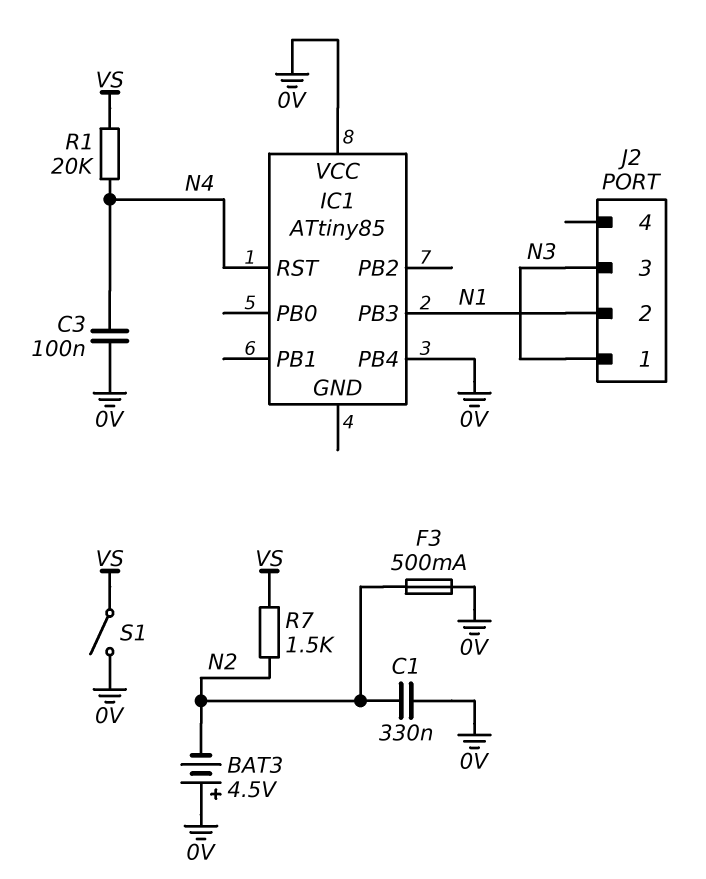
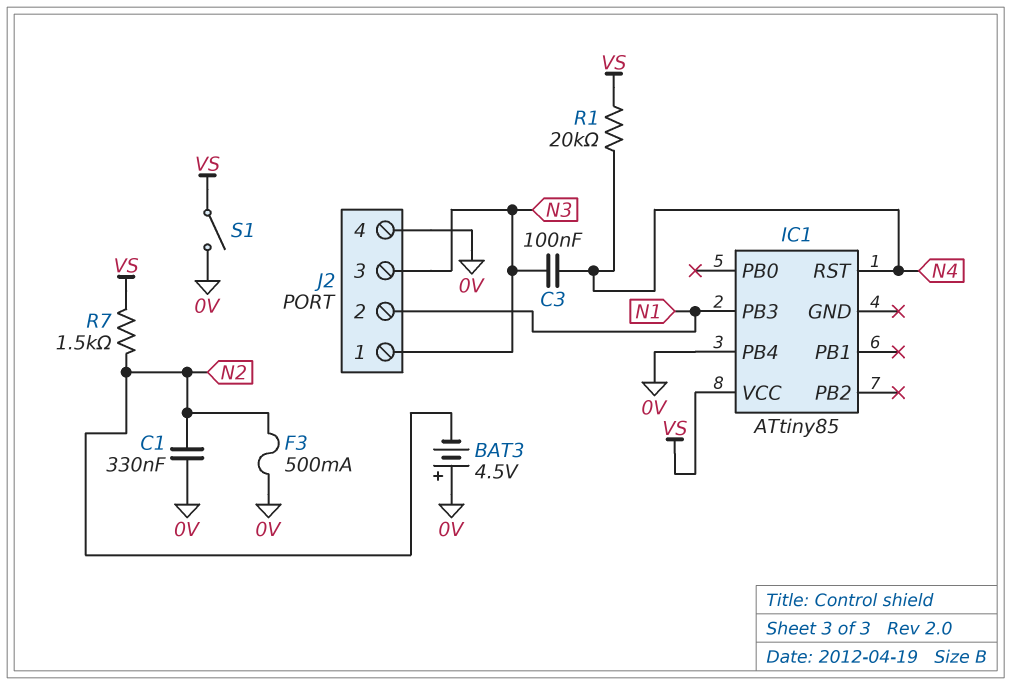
C3: 100nF (0V, N4) -> 100nF (N3, N4)
IC1 pin VCC: 0V -> VS
J2 pin 4: none -> 0V

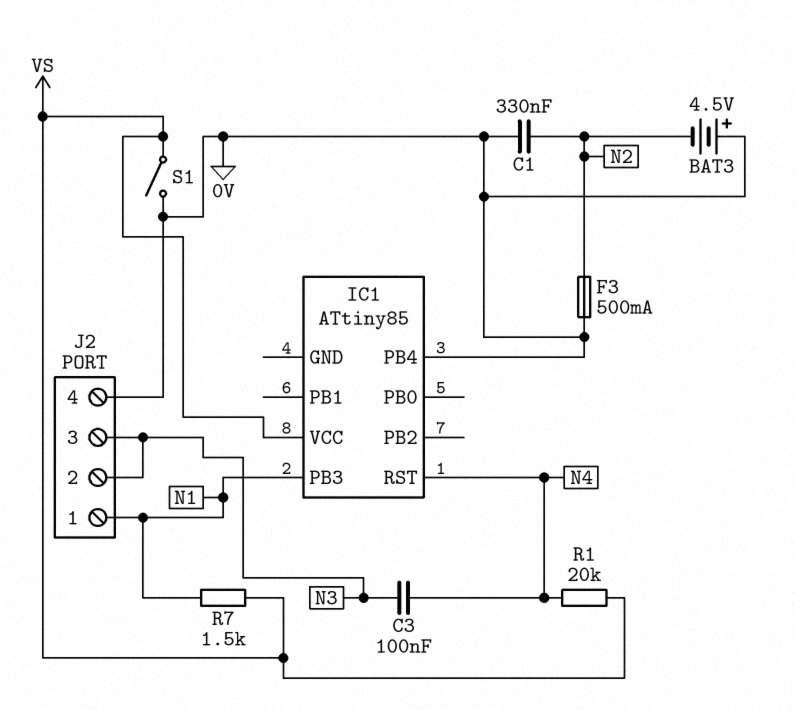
J2 pin 1: N3 -> N1
J2 pin 2: N1 -> N3
R7: 1.5k (N2, VS) -> 1.5k (N1, VS)

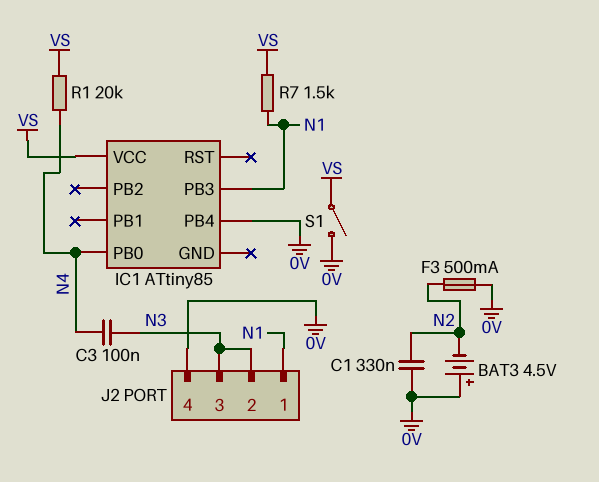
IC1 pin PB0: none -> N4
IC1 pin RST: N4 -> none

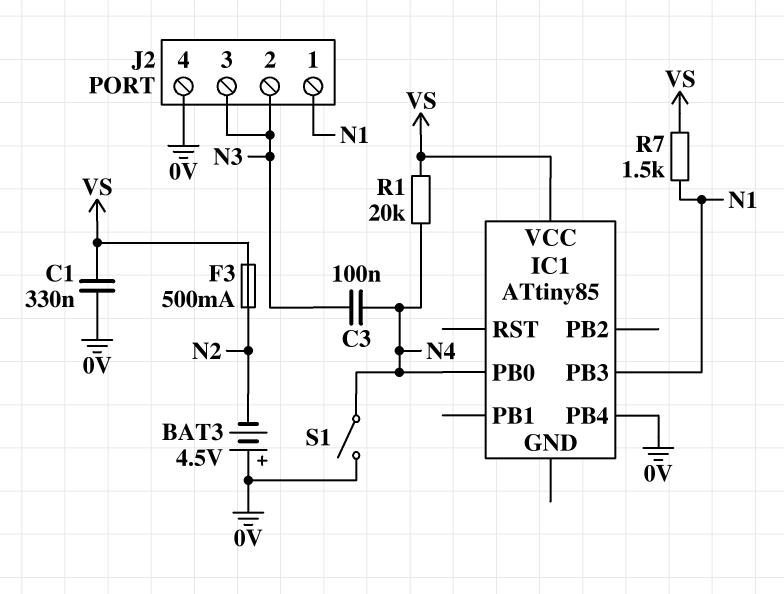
C1: 330nF (0V, N2) -> 330nF (0V, VS)
F3: 500mA (0V, N2) -> 500mA (N2, VS)
S1: switch (0V, VS) -> switch (0V, N4)

